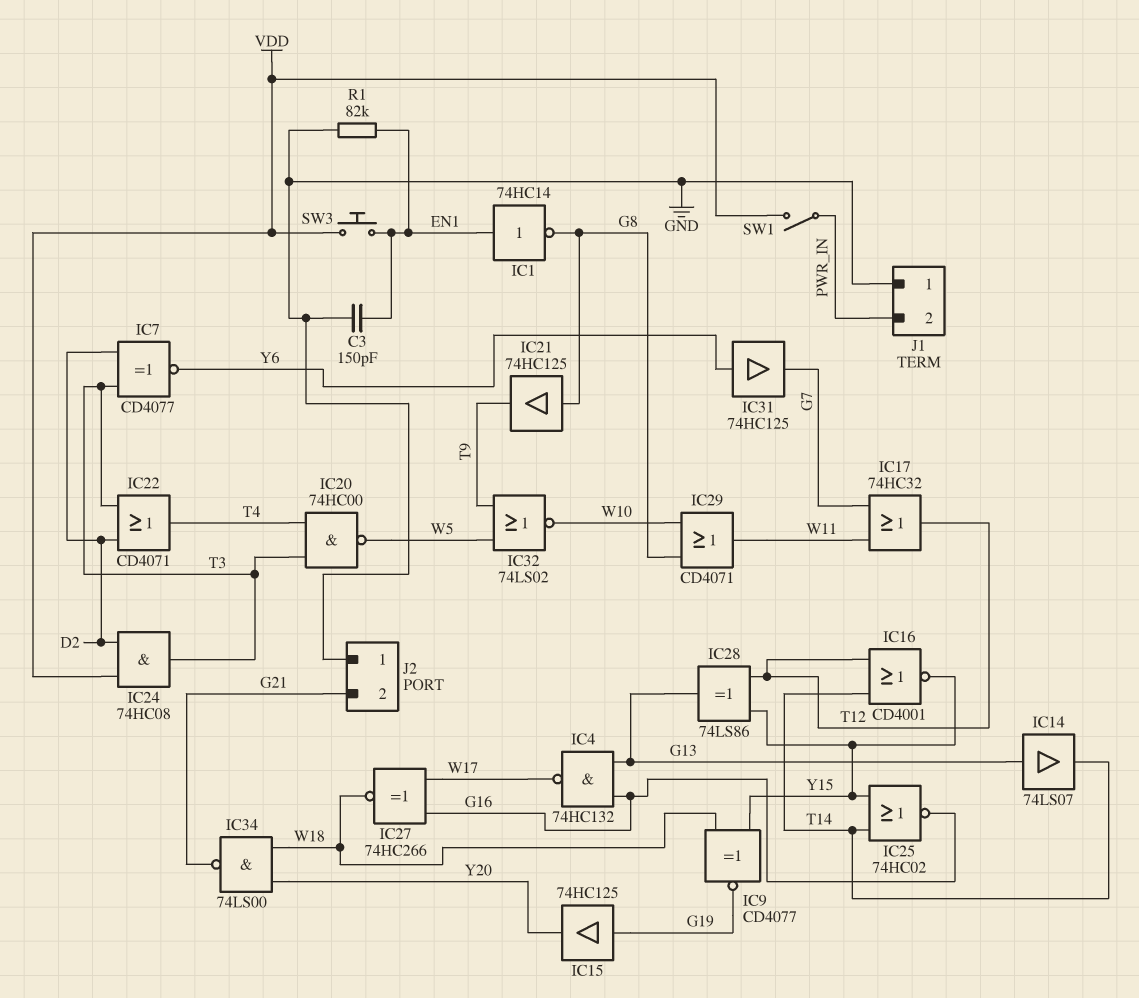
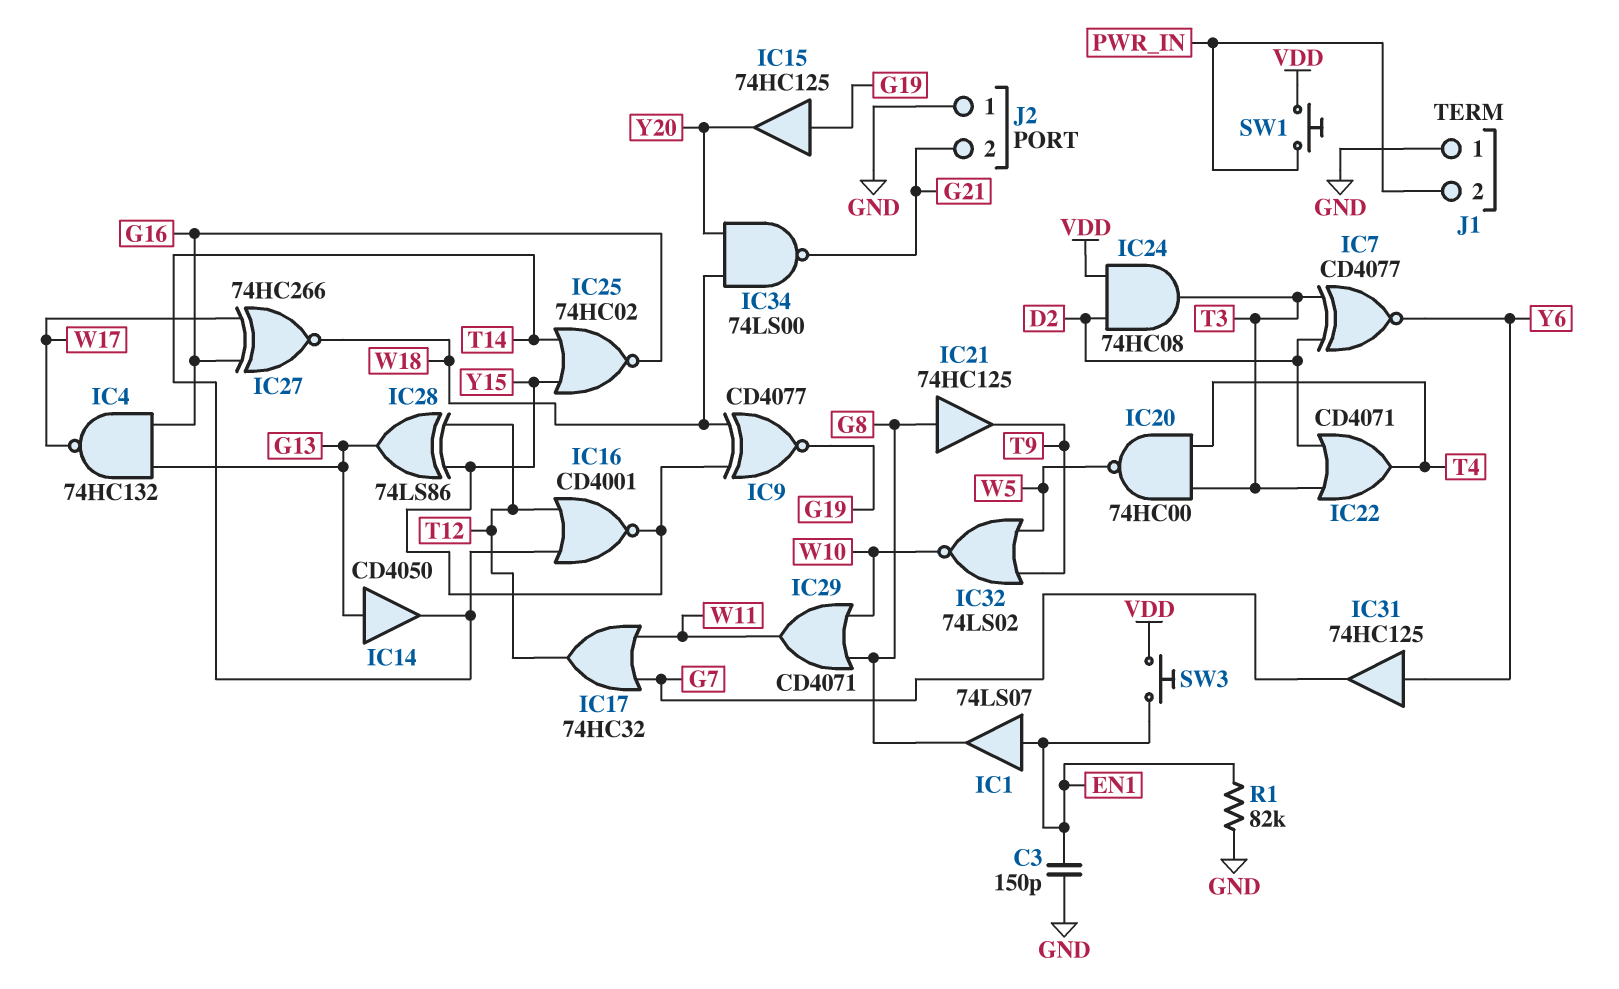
IC1: NOT 74HC14 (in EN1, out G8) -> buffer 74LS07 (in EN1, out G8)
IC14: buffer 74LS07 (in G13, out T14) -> buffer CD4050 (in G13, out T14)
SW1: switch (PWR_IN, VDD) -> button (PWR_IN, VDD)

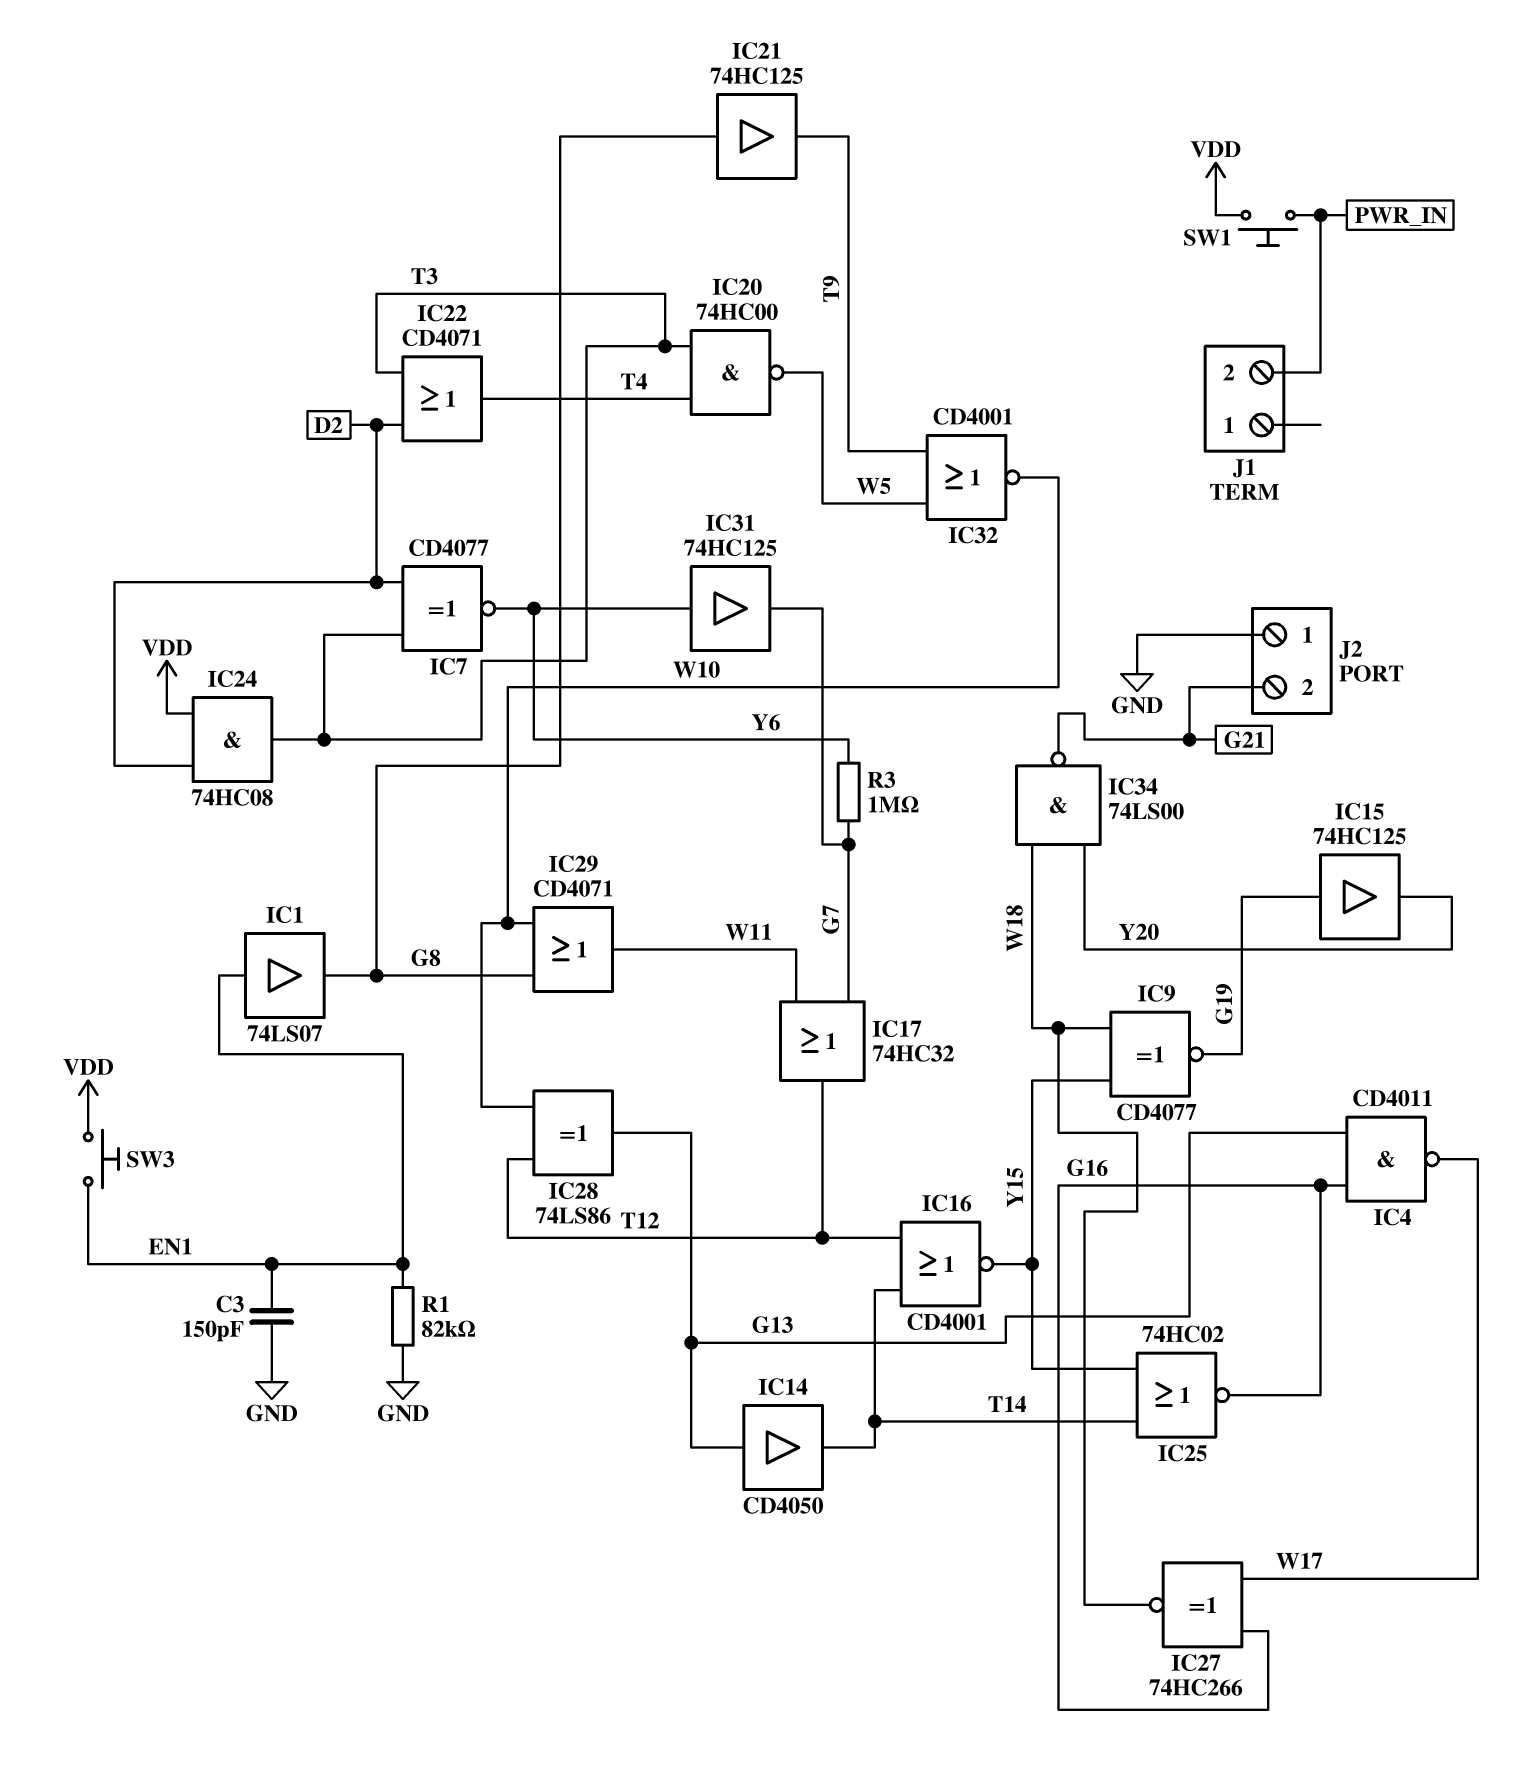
IC4: NAND 74HC132 (in G13, in G16, out W17) -> NAND CD4011 (in G13, in G16, out W17)
IC28: XOR 74LS86 (in T12, in Y15, out G13) -> XOR 74LS86 (in T12, in W10, out G13)
IC32: NOR 74LS02 (in T9, in W5, out W10) -> NOR CD4001 (in T9, in W5, out W10)
J1 pin 1: GND -> none
R3: none -> 1M (G7, Y6)

